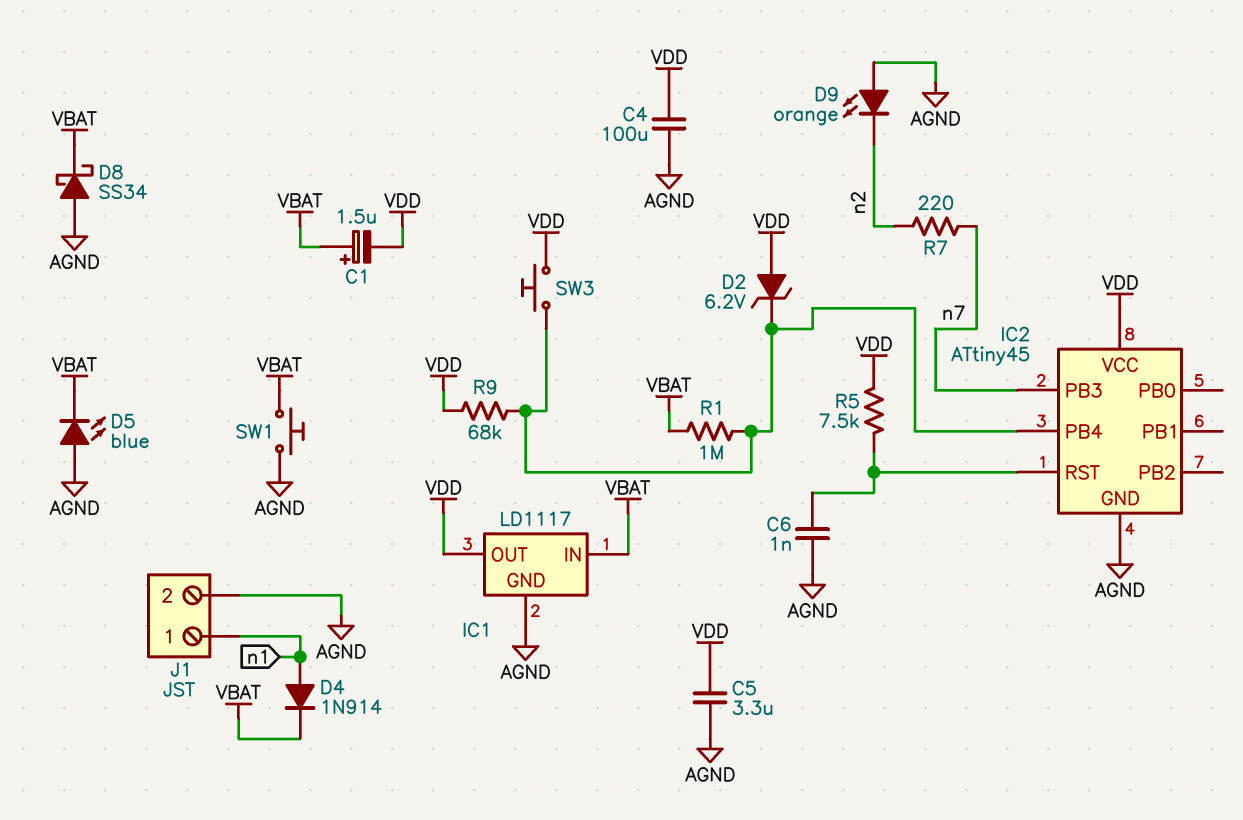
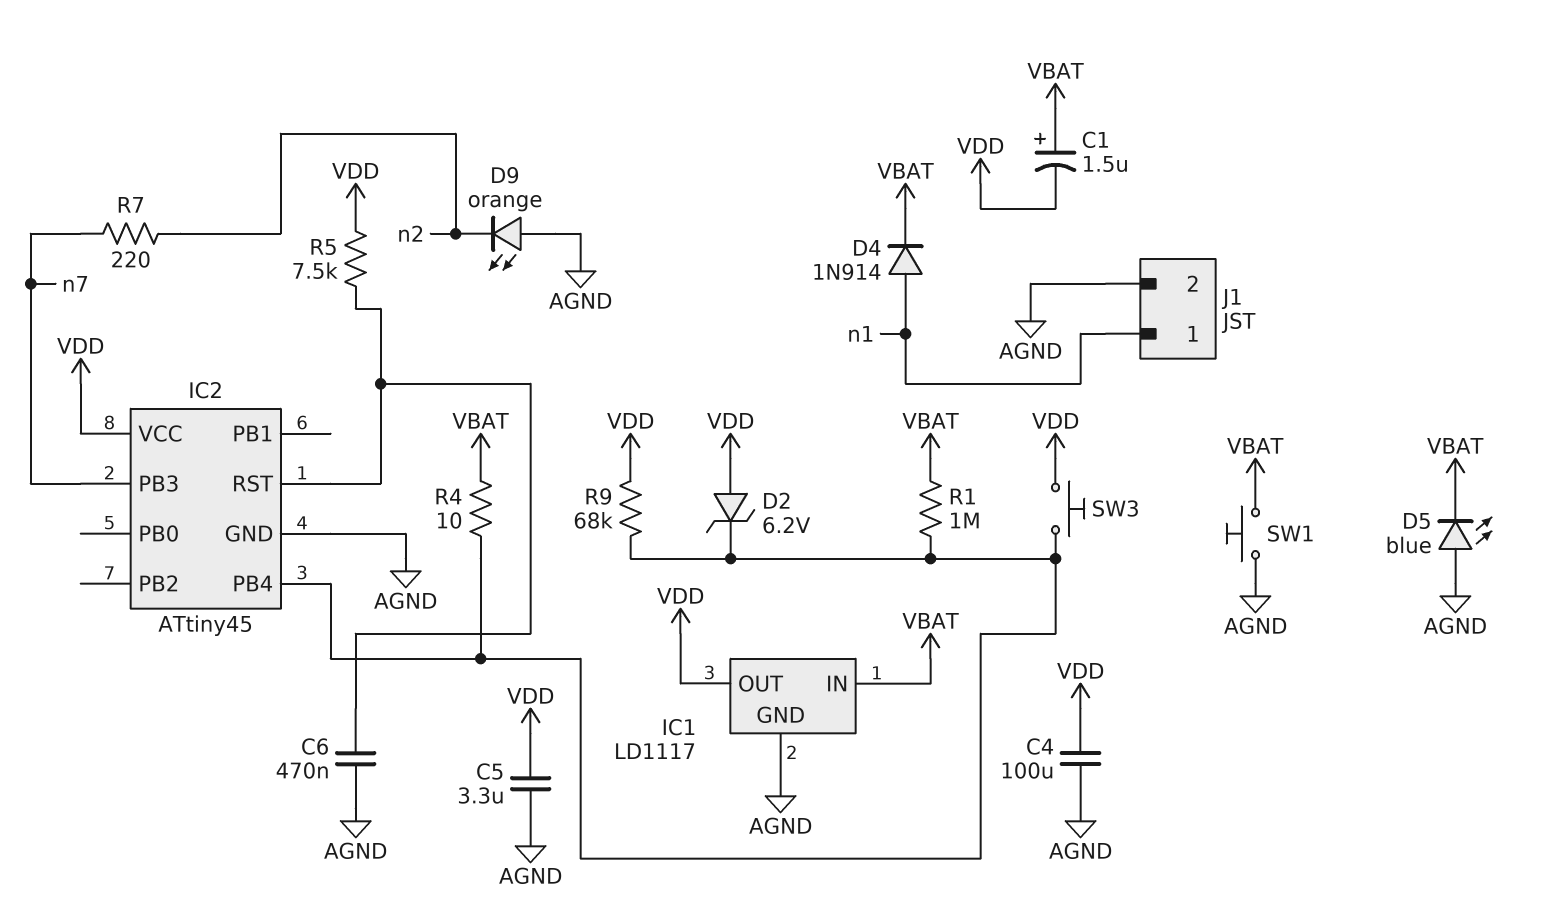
C6: 1nF (AGND, IC2/RST) -> 470nF (AGND, IC2/RST)
D8: schottky SS34 (A AGND, K VBAT) -> none
R4: none -> 10 (IC2/PB4, VBAT)

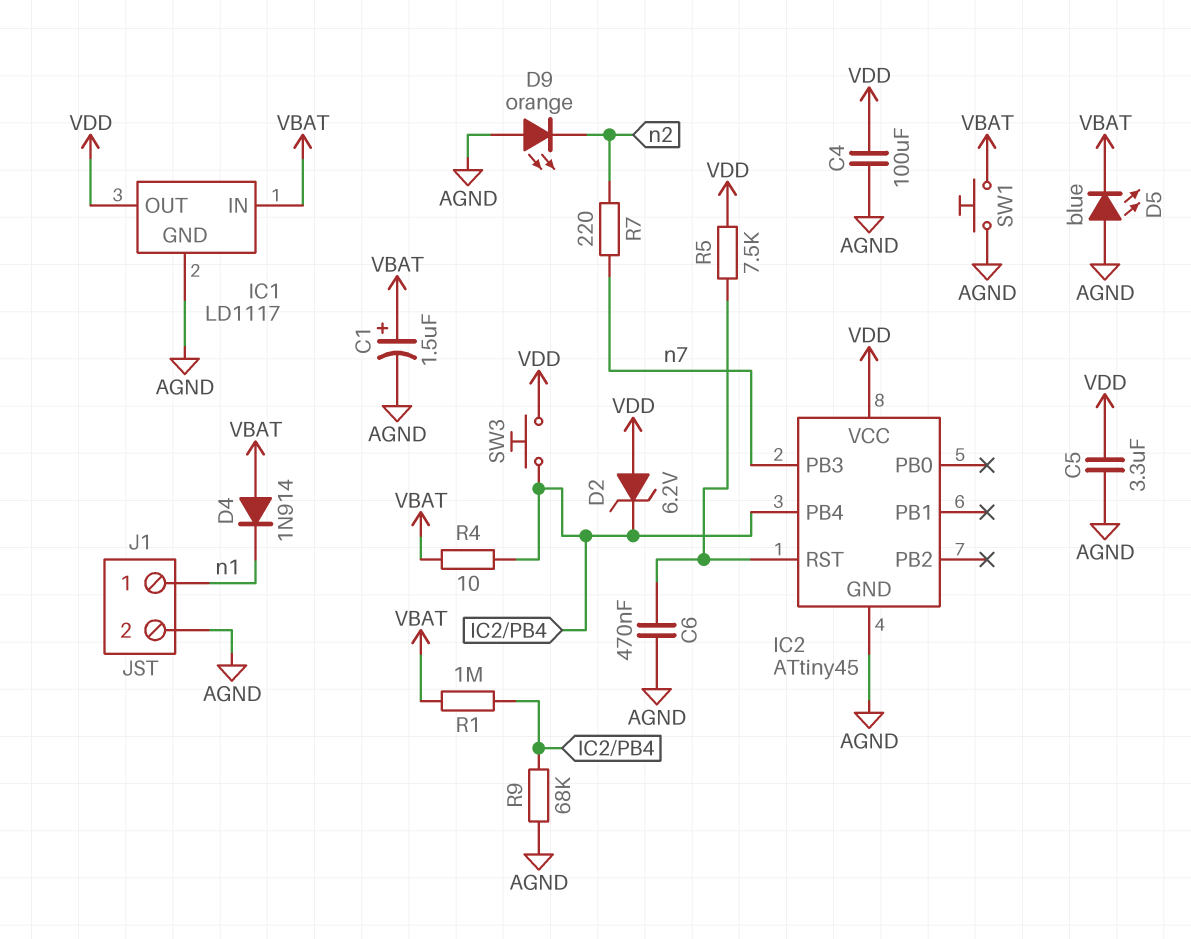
C1: 1.5uF (plus VBAT, minus VDD) -> 1.5uF (plus VBAT, minus AGND)
D4: diode 1N914 (A n1, K VBAT) -> diode 1N914 (A VBAT, K n1)
R9: 68k (IC2/PB4, VDD) -> 68k (AGND, IC2/PB4)

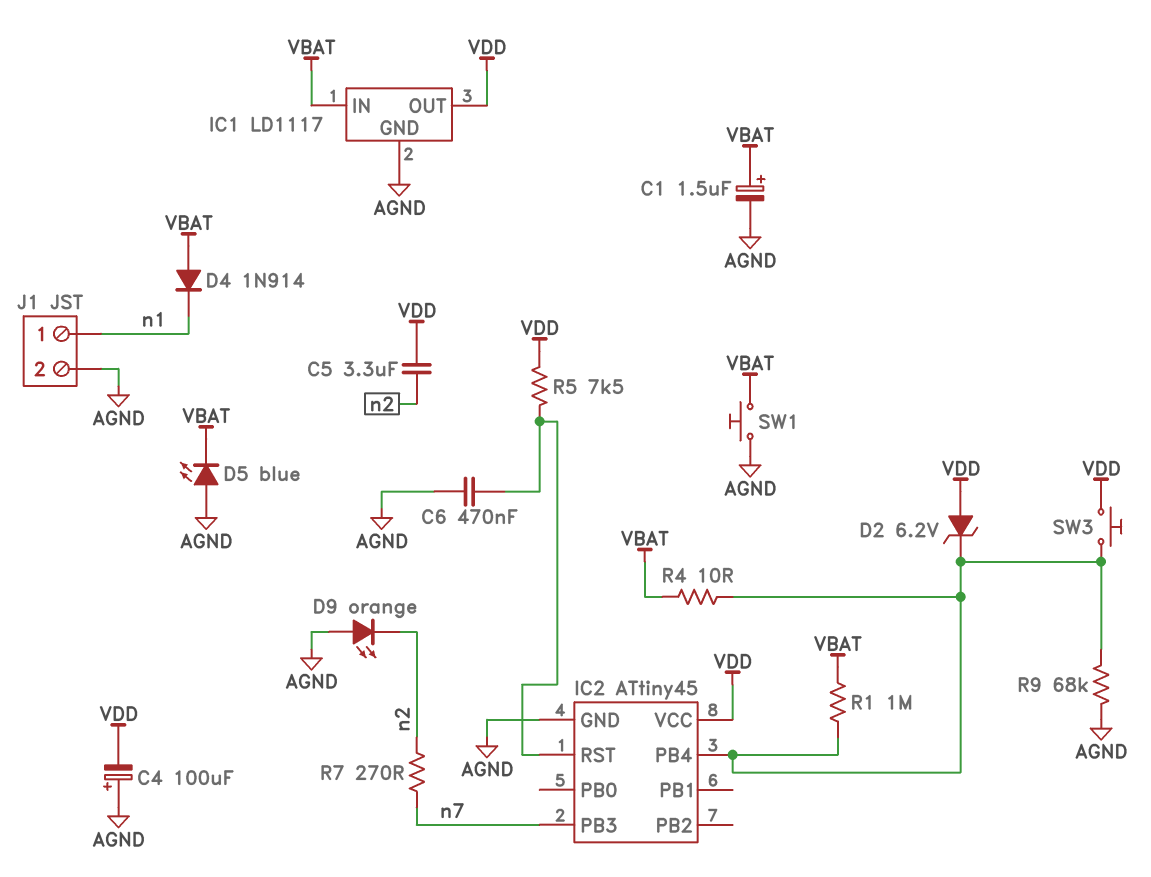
C4: 100uF (AGND, VDD) -> 100uF (plus AGND, minus VDD)
C5: 3.3uF (AGND, VDD) -> 3.3uF (VDD, n2)
R7: 220 (n2, n7) -> 270 (n2, n7)

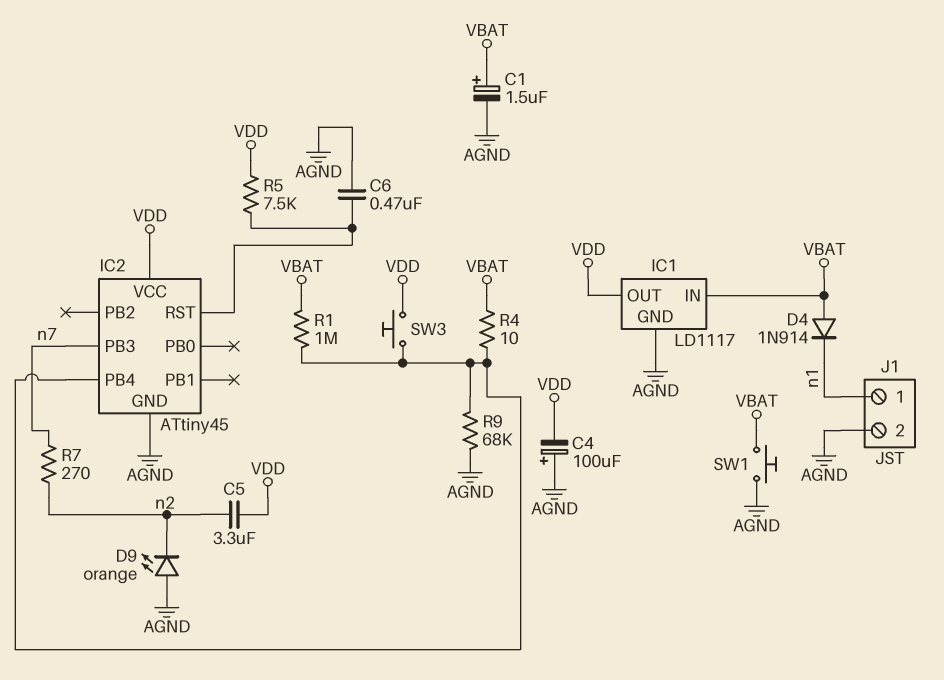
D2: zener 6.2V (A VDD, K IC2/PB4) -> none
D5: LED blue (A AGND, K VBAT) -> none

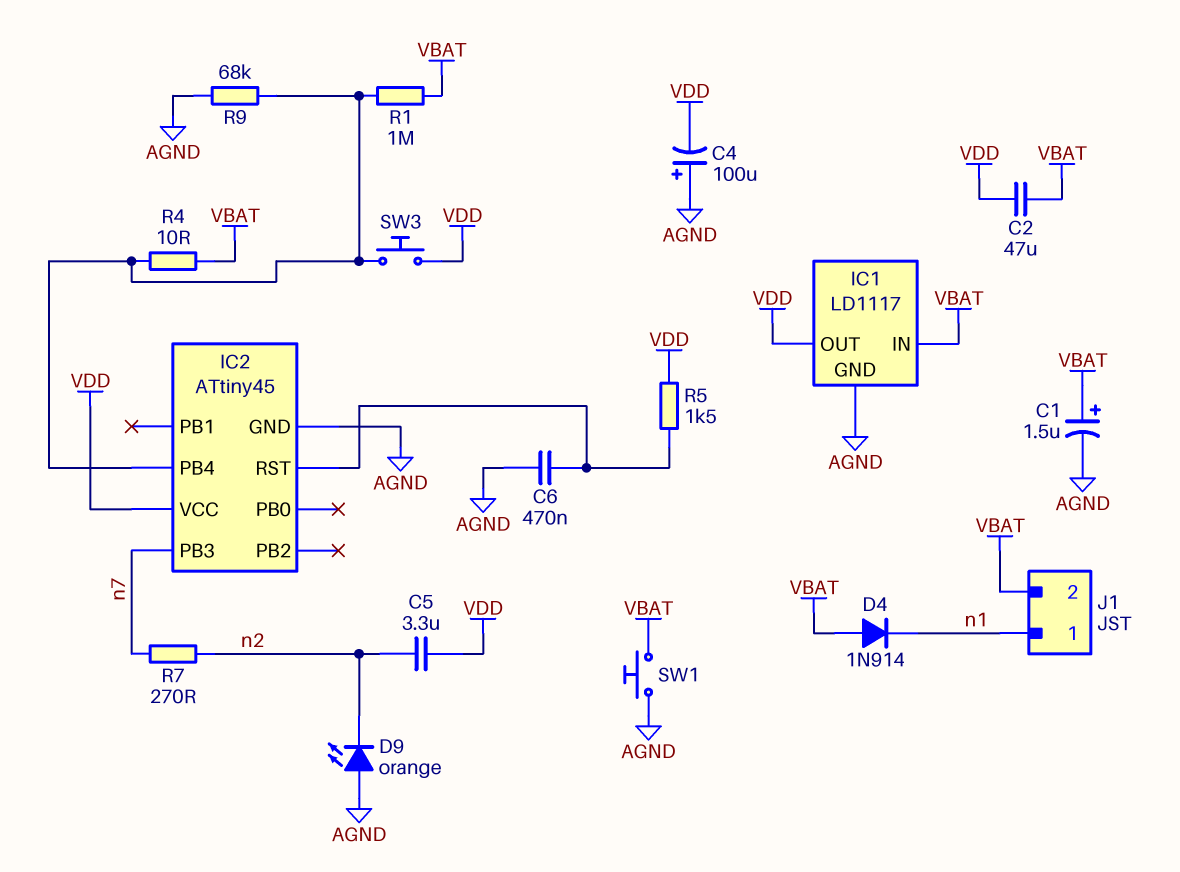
C2: none -> 47uF (VBAT, VDD)
J1 pin 2: AGND -> VBAT
R5: 7.5k (IC2/RST, VDD) -> 1.5k (IC2/RST, VDD)

